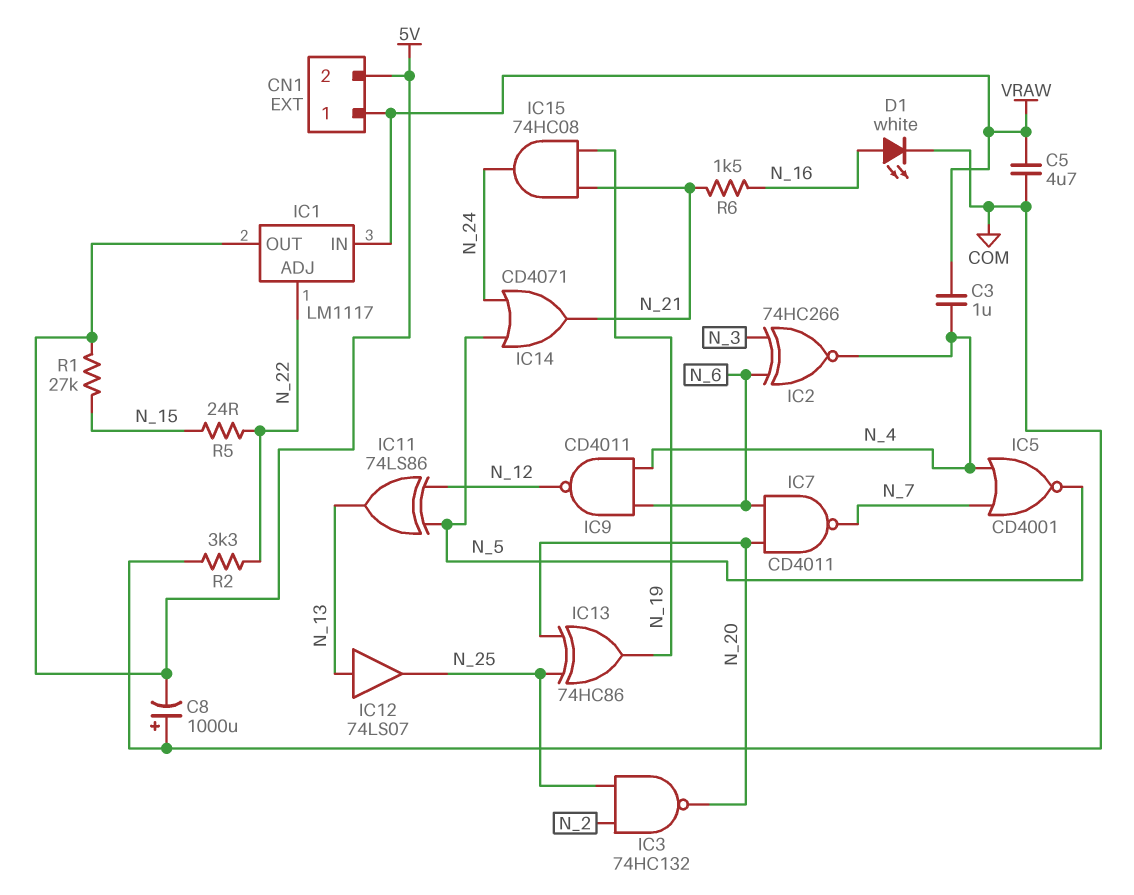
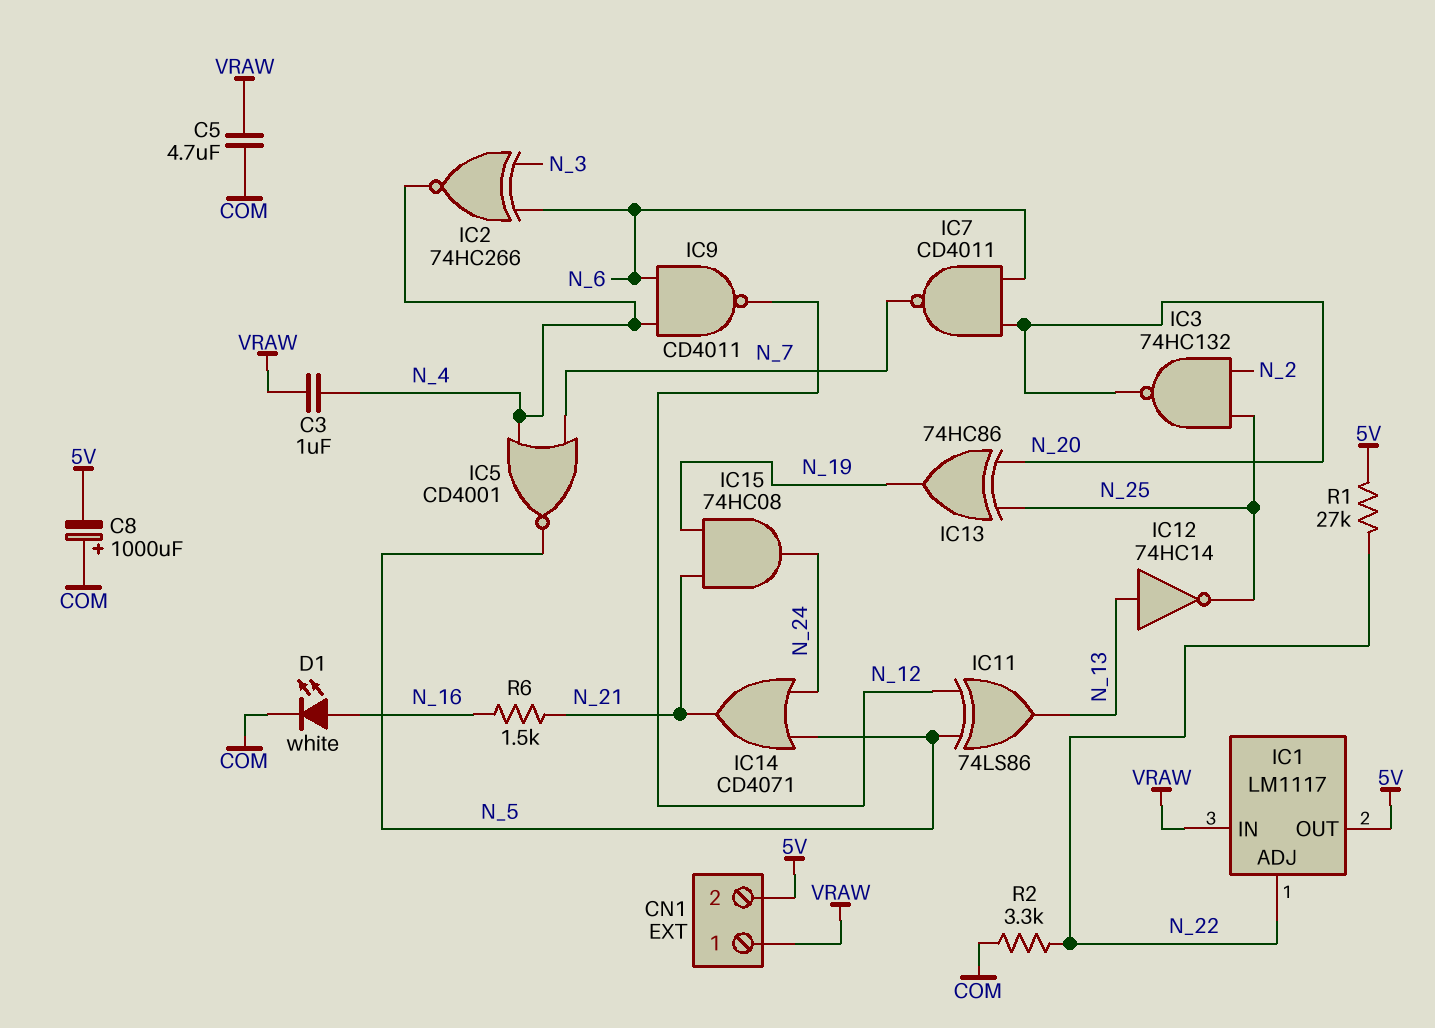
IC12: buffer 74LS07 (in N_13, out N_25) -> NOT 74HC14 (in N_13, out N_25)
R1: 27k (5V, N_15) -> 27k (5V, N_22)
R5: 24 (N_15, N_22) -> none

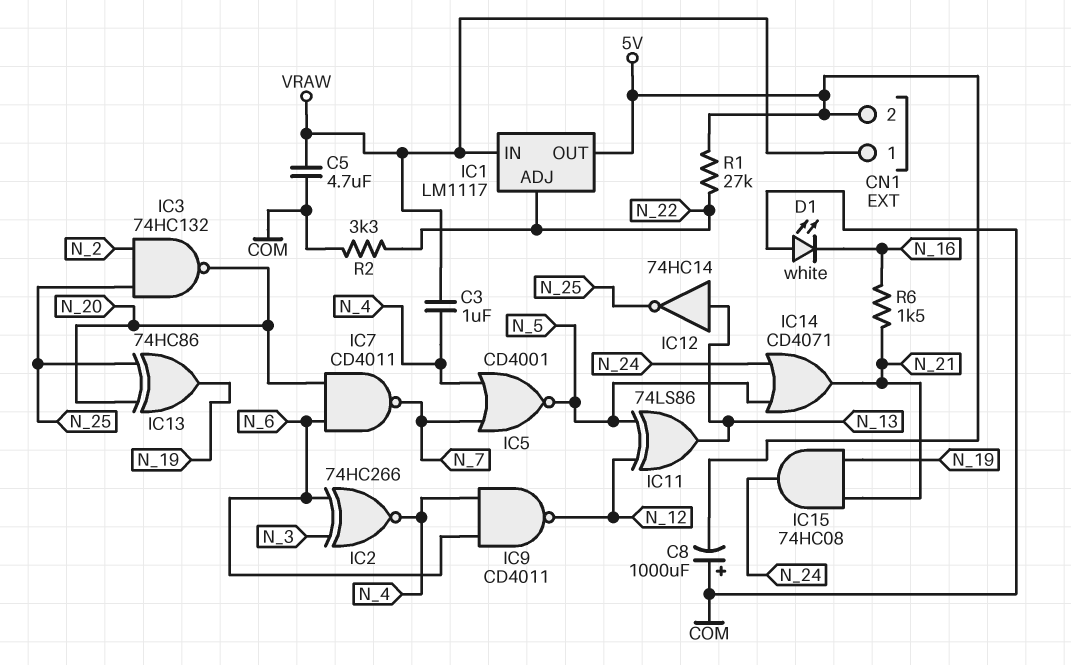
D1: LED white (A N_16, K COM) -> LED white (A COM, K N_16)

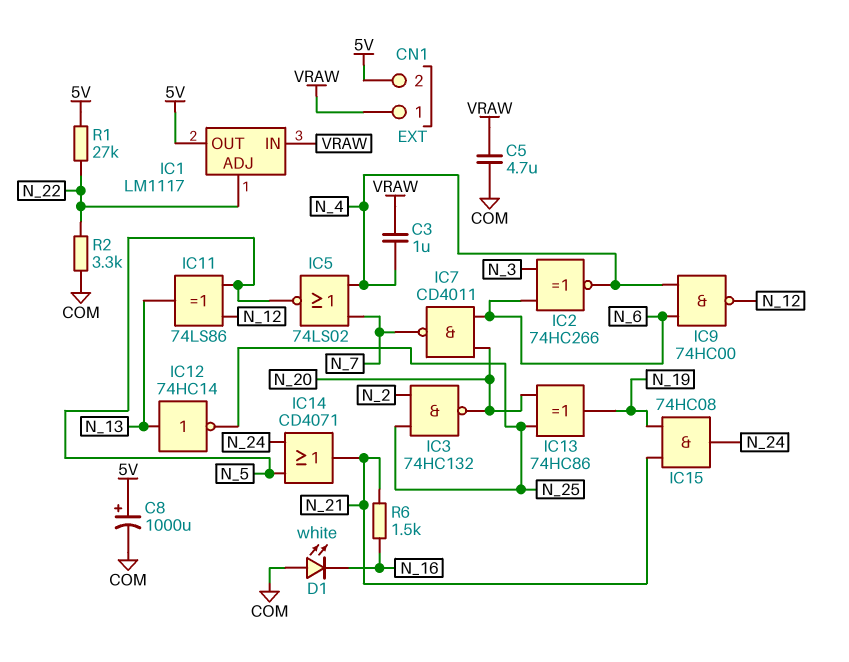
C8: 1000uF (plus COM, minus 5V) -> 1000uF (plus 5V, minus COM)
IC5: NOR CD4001 (in N_4, in N_7, out N_5) -> NOR 74LS02 (in N_4, in N_7, out N_5)
IC9: NAND CD4011 (in N_4, in N_6, out N_12) -> NAND 74HC00 (in N_4, in N_6, out N_12)

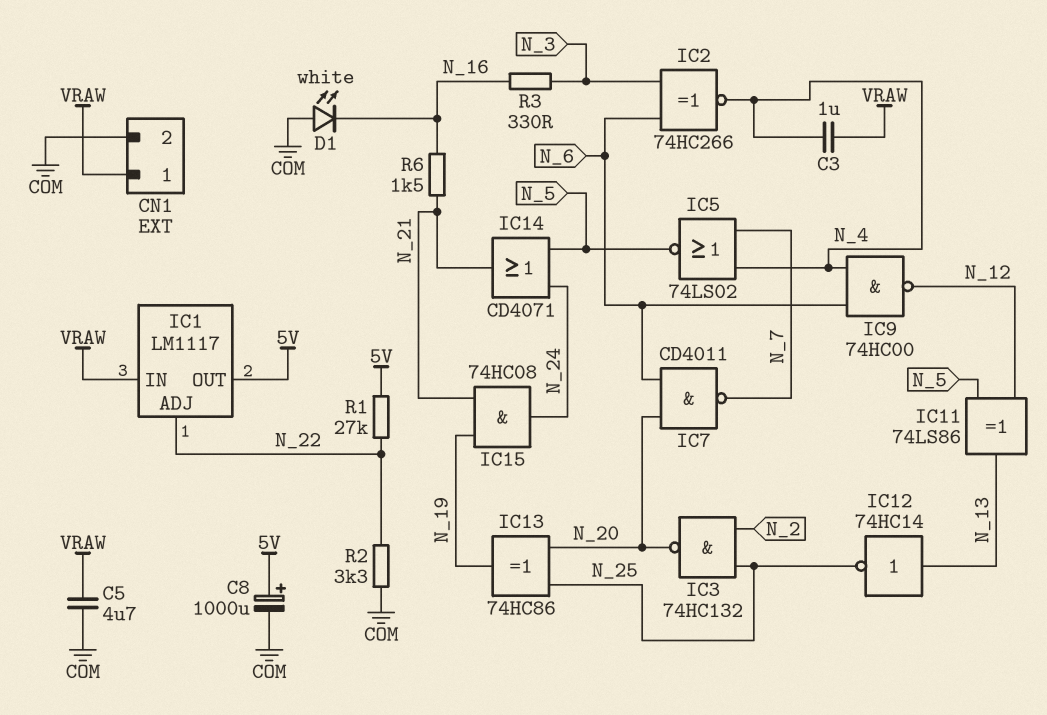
CN1 pin 2: 5V -> COM
R3: none -> 330 (N_3, N_16)

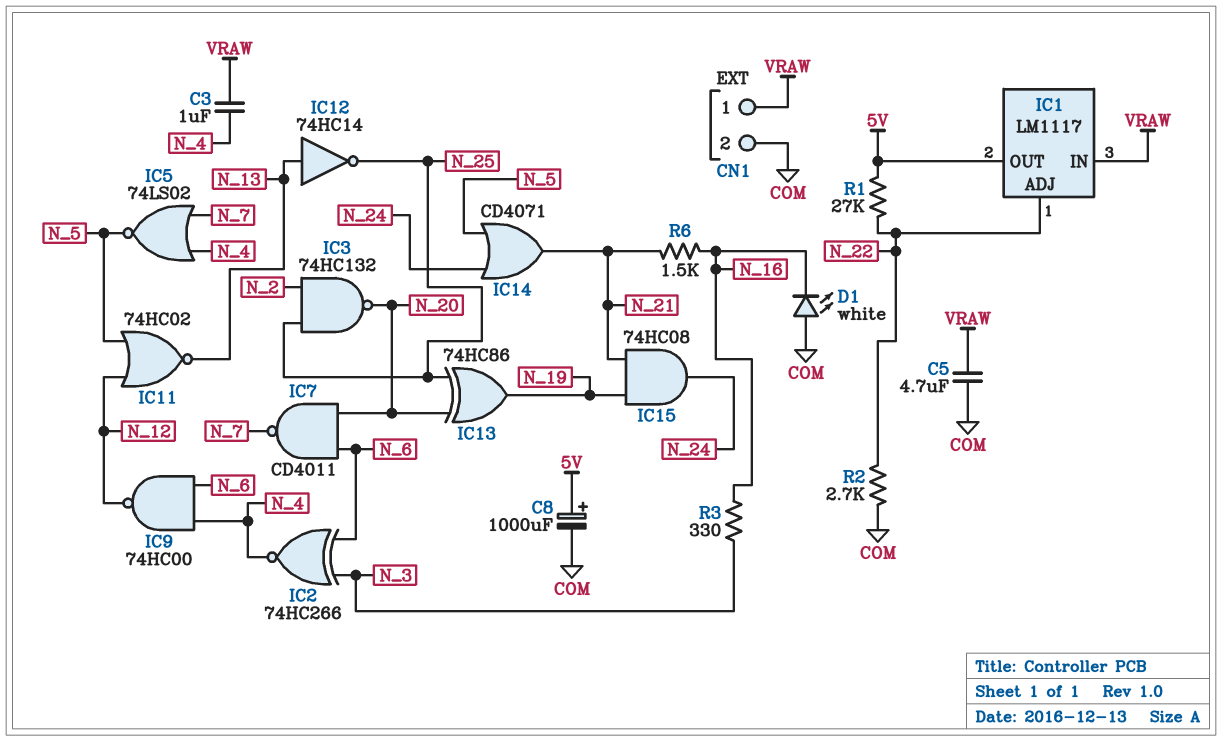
IC11: XOR 74LS86 (in N_5, in N_12, out N_13) -> NOR 74HC02 (in N_5, in N_12, out N_13)
R2: 3.3k (COM, N_22) -> 2.7k (COM, N_22)

